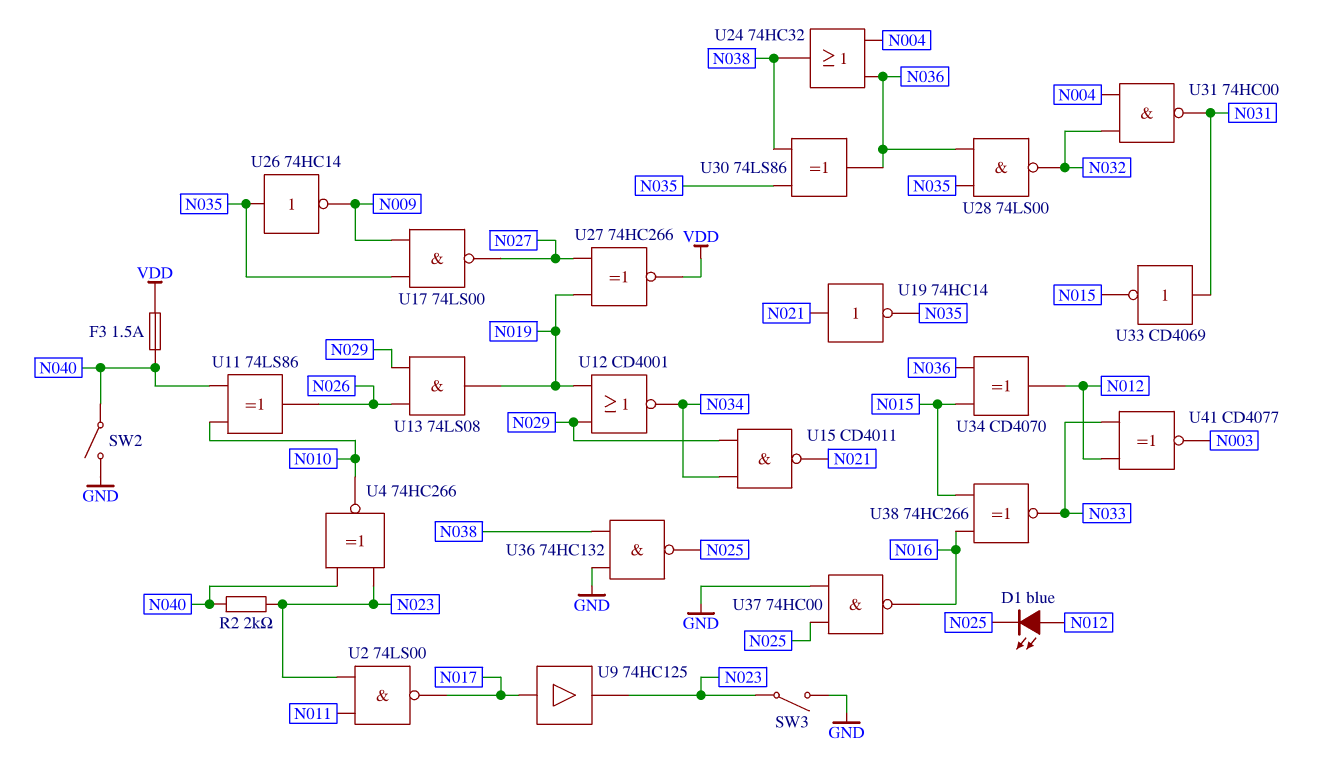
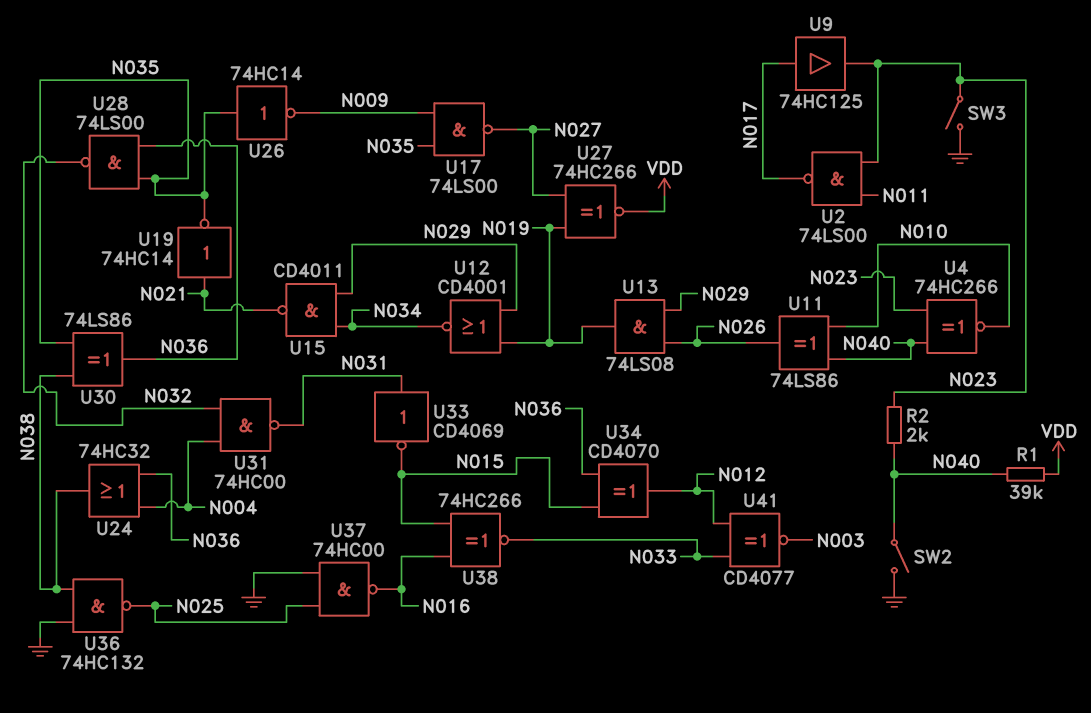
D1: LED blue (A N012, K N025) -> none
F3: 1.5A (N040, VDD) -> none
R1: none -> 39k (N040, VDD)

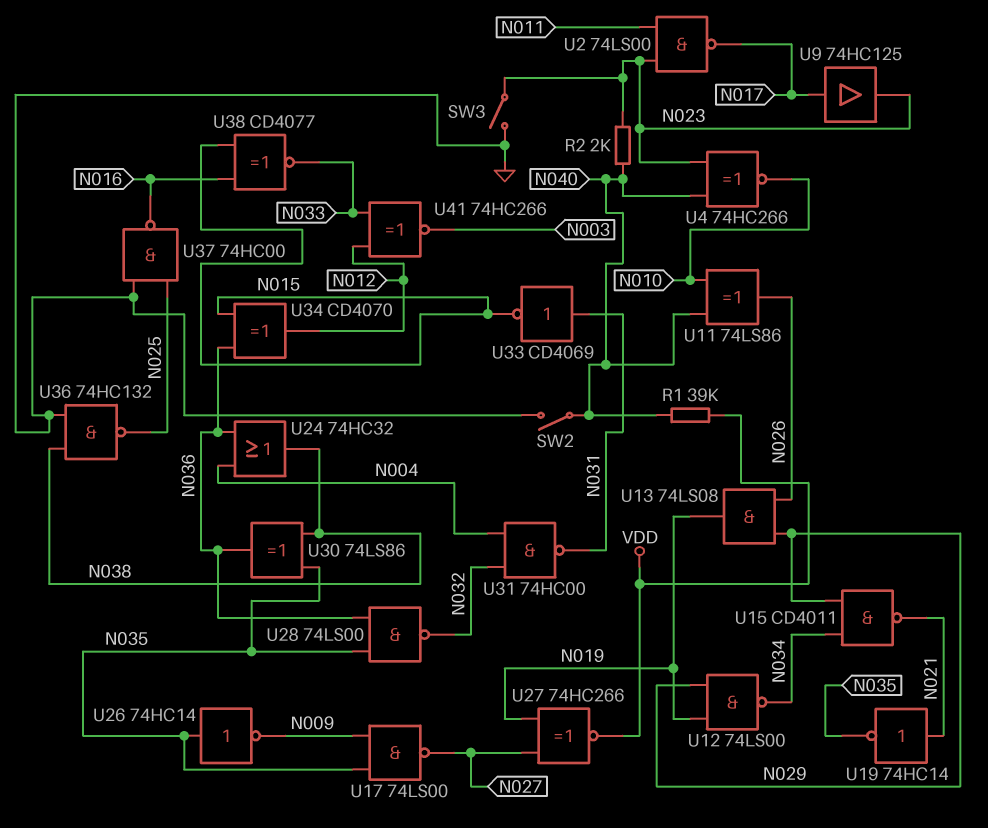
U12: NOR CD4001 (in N019, in N029, out N034) -> NAND 74LS00 (in N019, in N029, out N034)
U38: XNOR 74HC266 (in N015, in N016, out N033) -> XNOR CD4077 (in N015, in N016, out N033)
U41: XNOR CD4077 (in N012, in N033, out N003) -> XNOR 74HC266 (in N012, in N033, out N003)

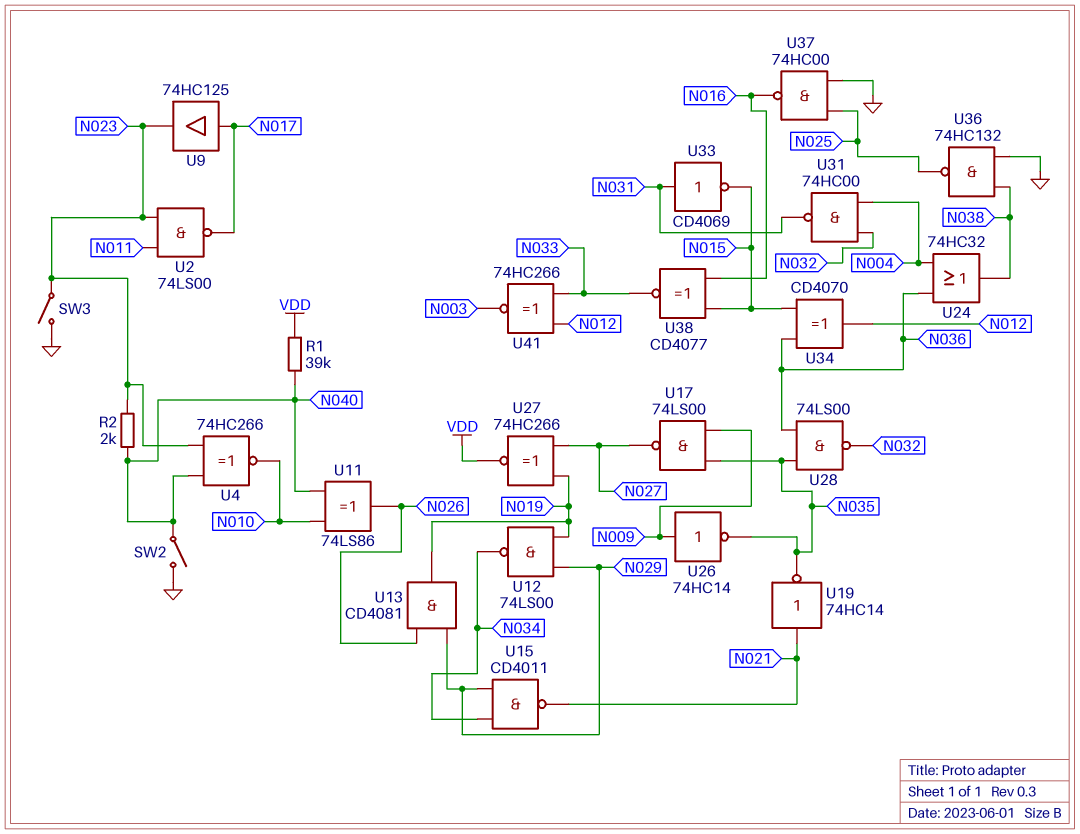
U13: AND 74LS08 (in N026, in N029, out N019) -> AND CD4081 (in N026, in N029, out N019)
U26: NOT 74HC14 (in N035, out N009) -> NOT 74HC14 (in N009, out N035)
U30: XOR 74LS86 (in N035, in N038, out N036) -> none

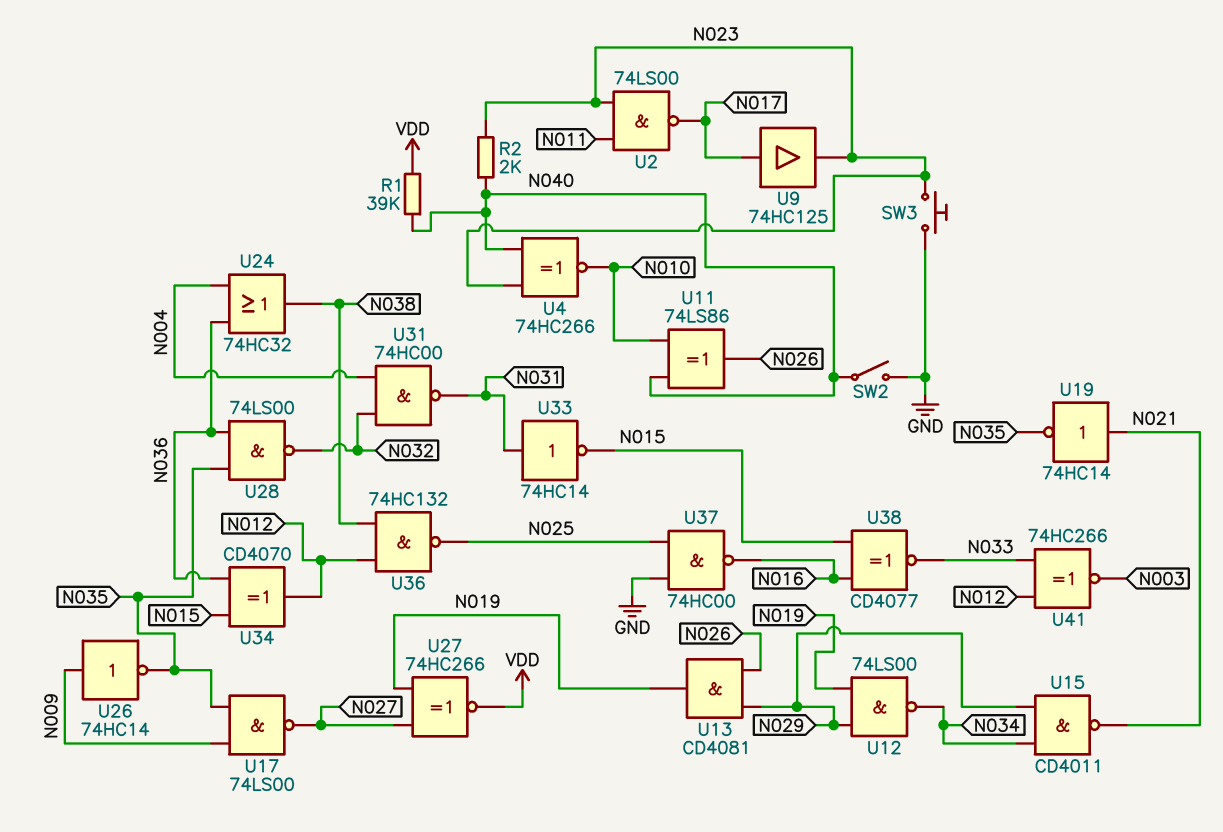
SW3: switch (GND, N023) -> button (GND, N023)
U33: NOT CD4069 (in N031, out N015) -> NOT 74HC14 (in N031, out N015)
U36: NAND 74HC132 (in GND, in N038, out N025) -> NAND 74HC132 (in N012, in N038, out N025)

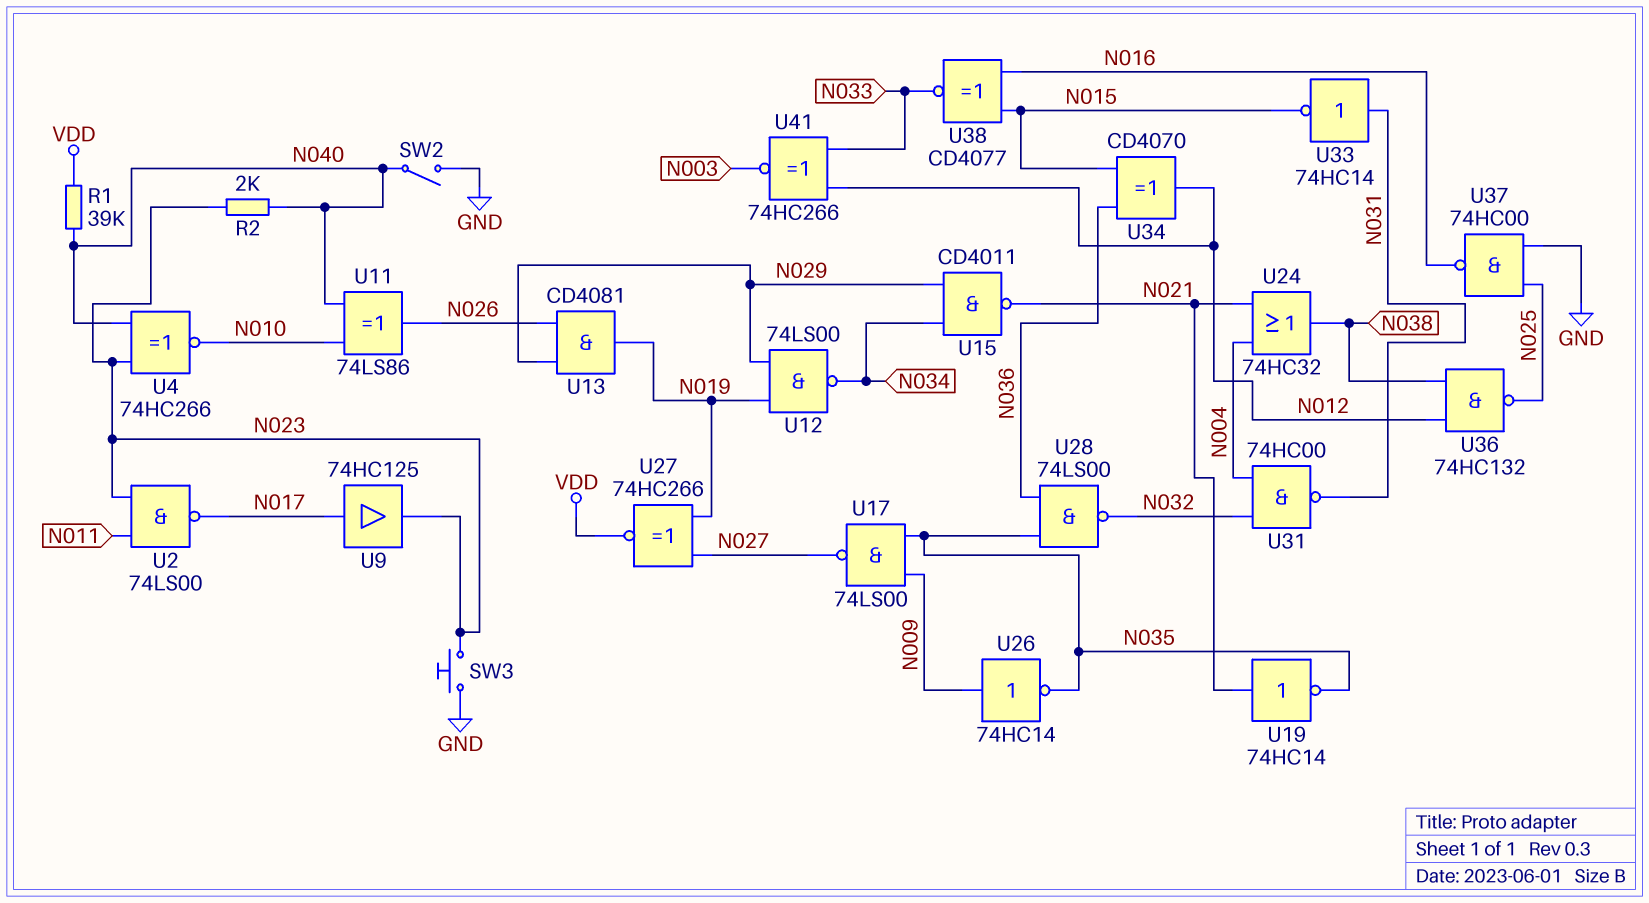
U24: OR 74HC32 (in N004, in N036, out N038) -> OR 74HC32 (in N004, in N021, out N038)

